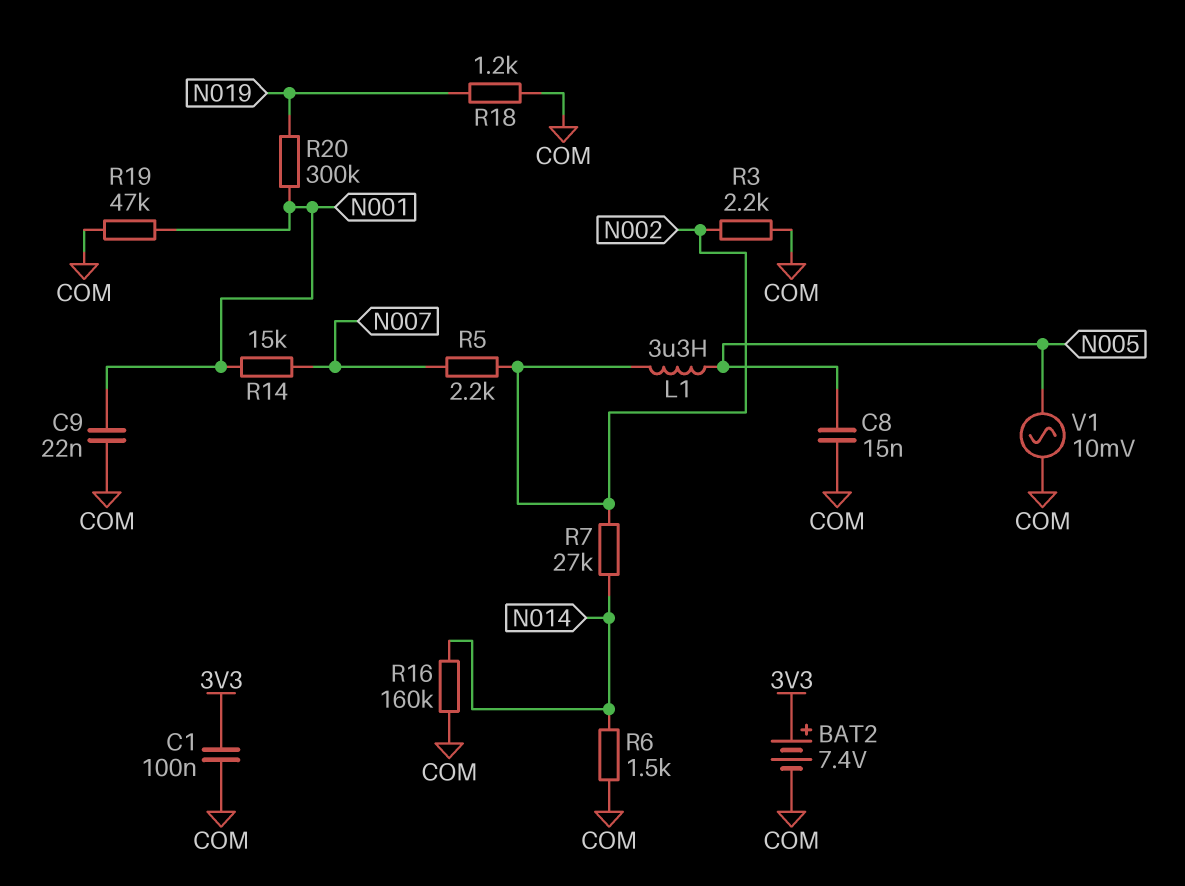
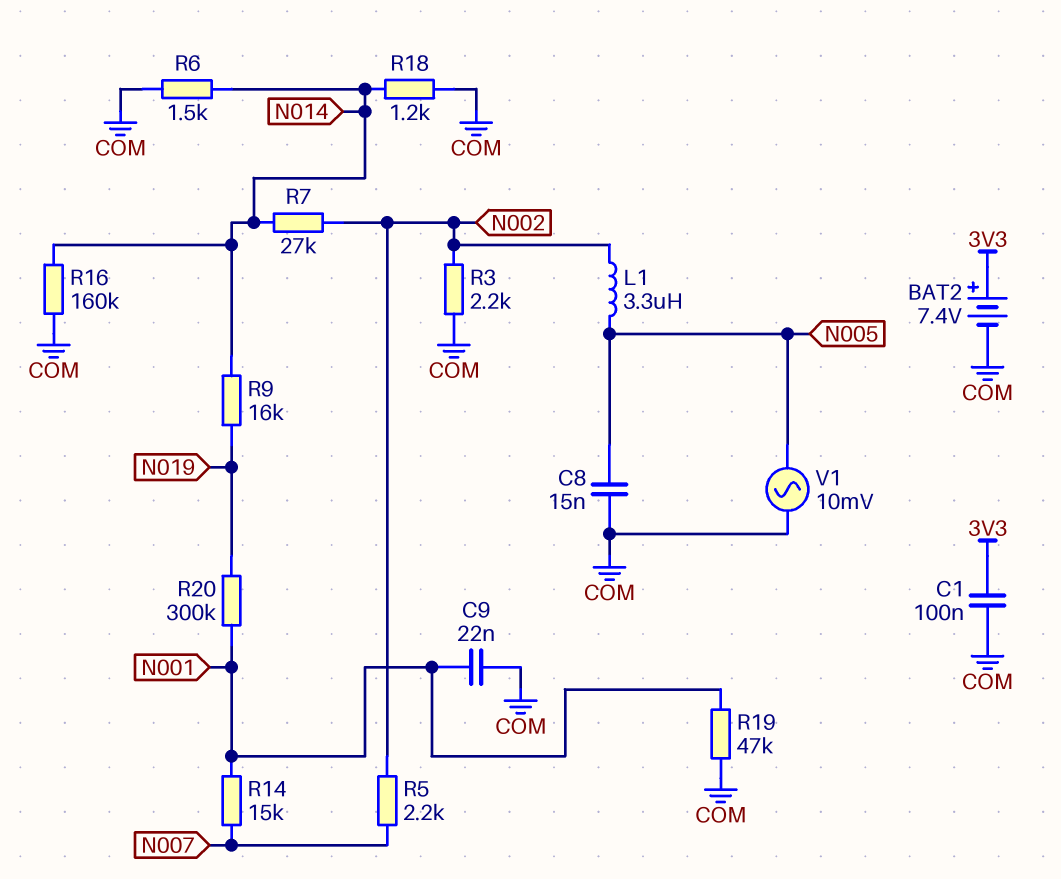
R9: none -> 16k (N014, N019)
R18: 1.2k (COM, N019) -> 1.2k (COM, N014)

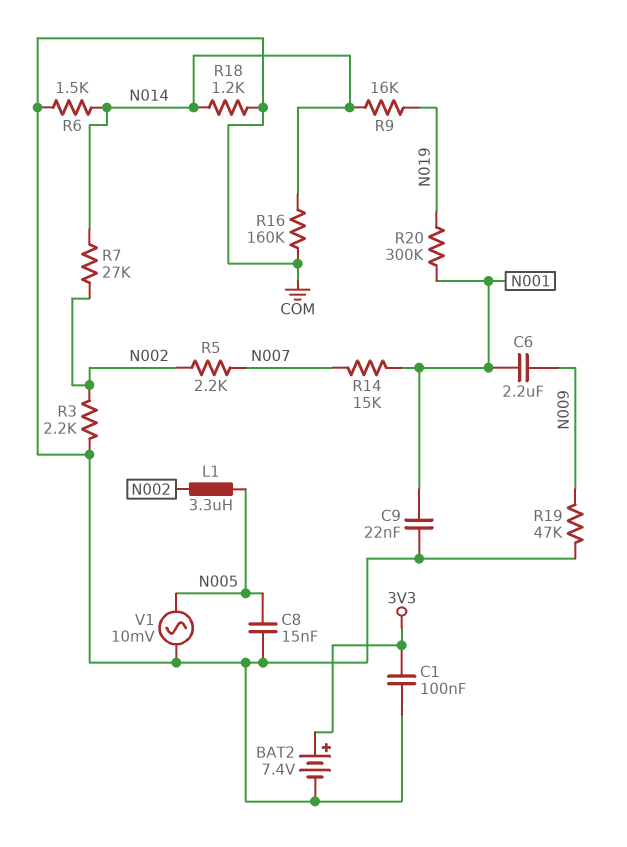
C6: none -> 2.2uF (N001, N009)
R19: 47k (COM, N001) -> 47k (COM, N009)

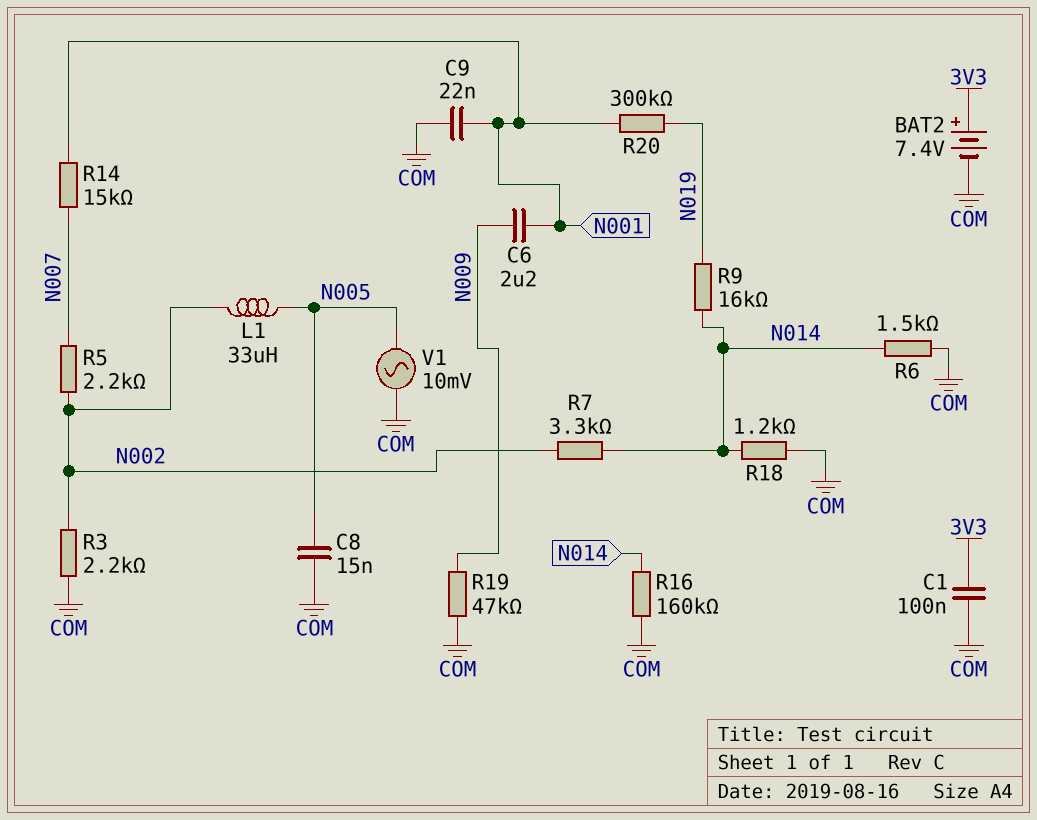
L1: 3.3uH (N002, N005) -> 33uH (N002, N005)
R7: 27k (N002, N014) -> 3.3k (N002, N014)

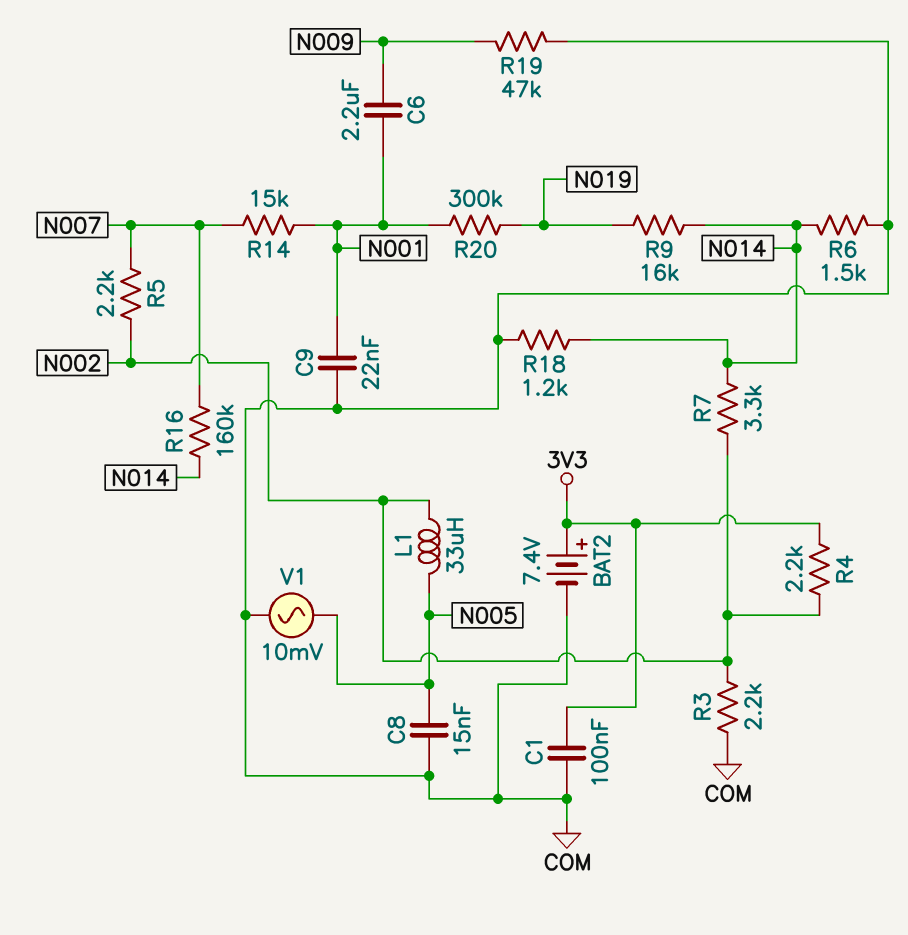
R4: none -> 2.2k (3V3, N002)
R16: 160k (COM, N014) -> 160k (N007, N014)

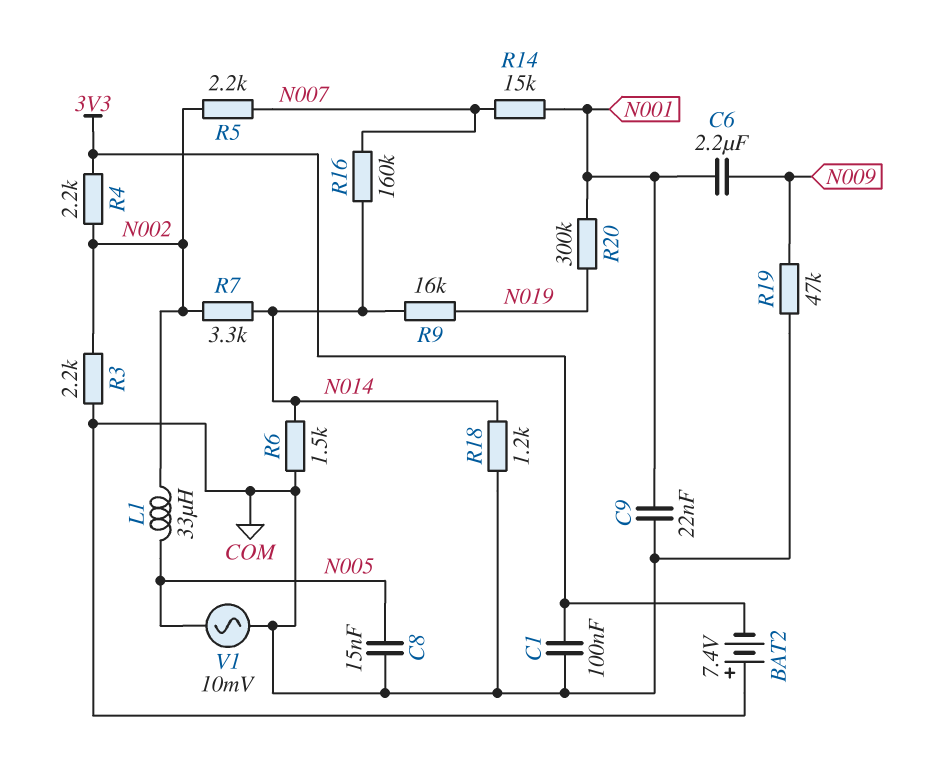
BAT2: 7.4V (plus 3V3, minus COM) -> 7.4V (plus COM, minus 3V3)

